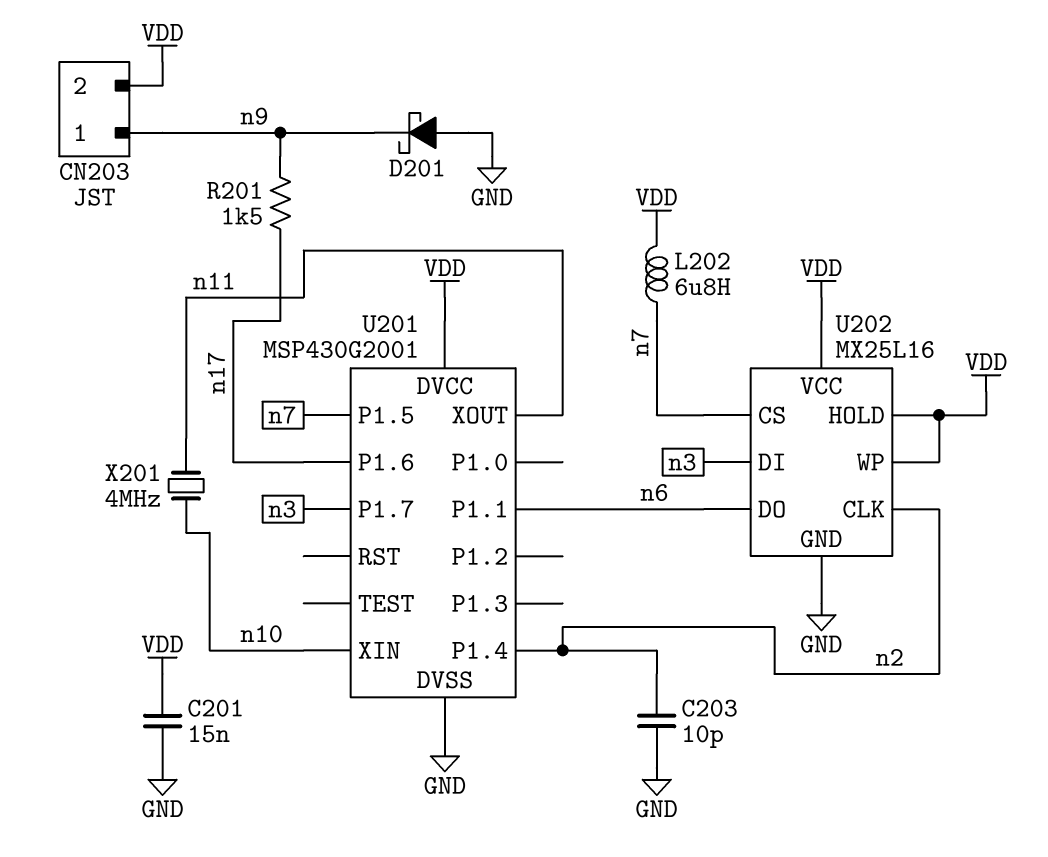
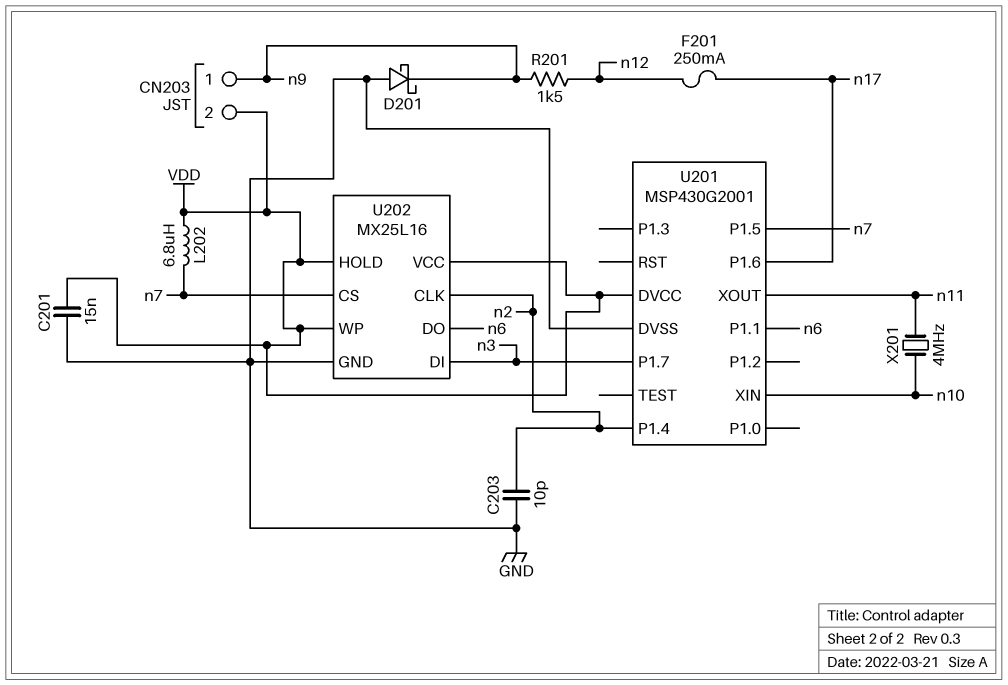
F201: none -> 250mA (n12, n17)
R201: 1.5k (n9, n17) -> 1.5k (n9, n12)

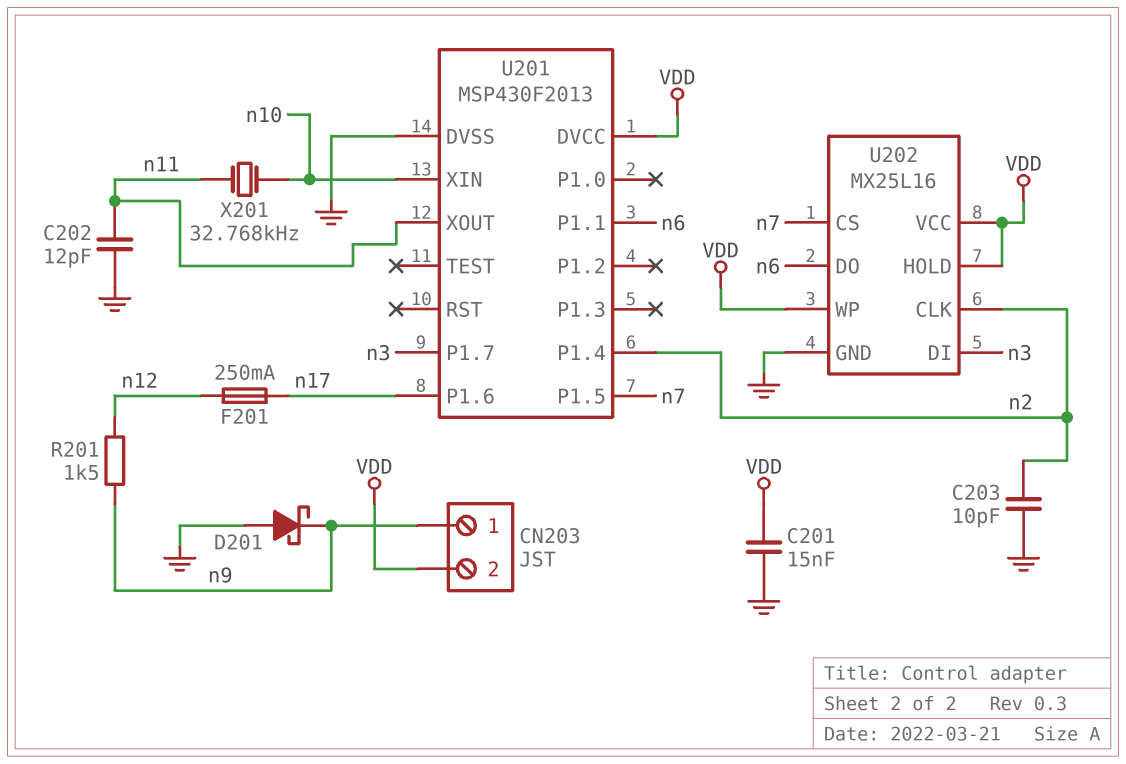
C202: none -> 12pF (GND, n11)
L202: 6.8uH (VDD, n7) -> none
U201: MSP430G2001 -> MSP430F2013
X201: 4MHz (n10, n11) -> 32.768kHz (n10, n11)

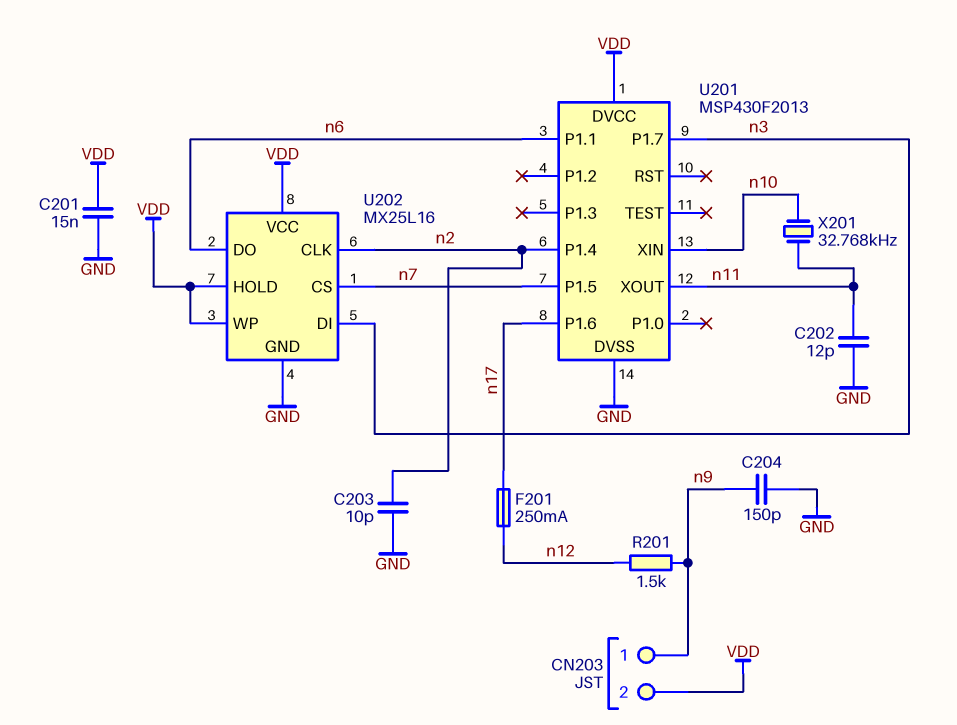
C204: none -> 150pF (GND, n9)
D201: schottky (A GND, K n9) -> none

